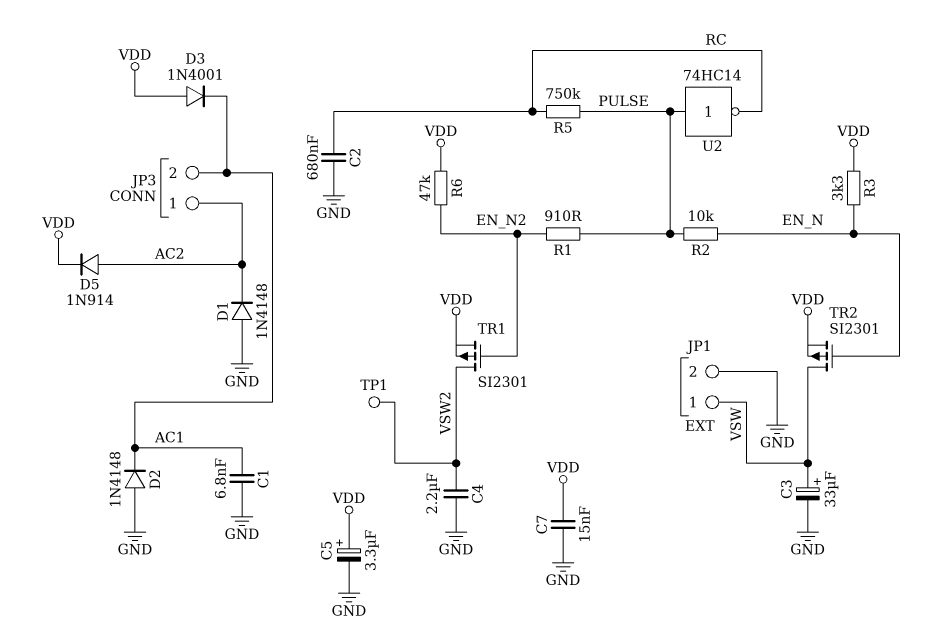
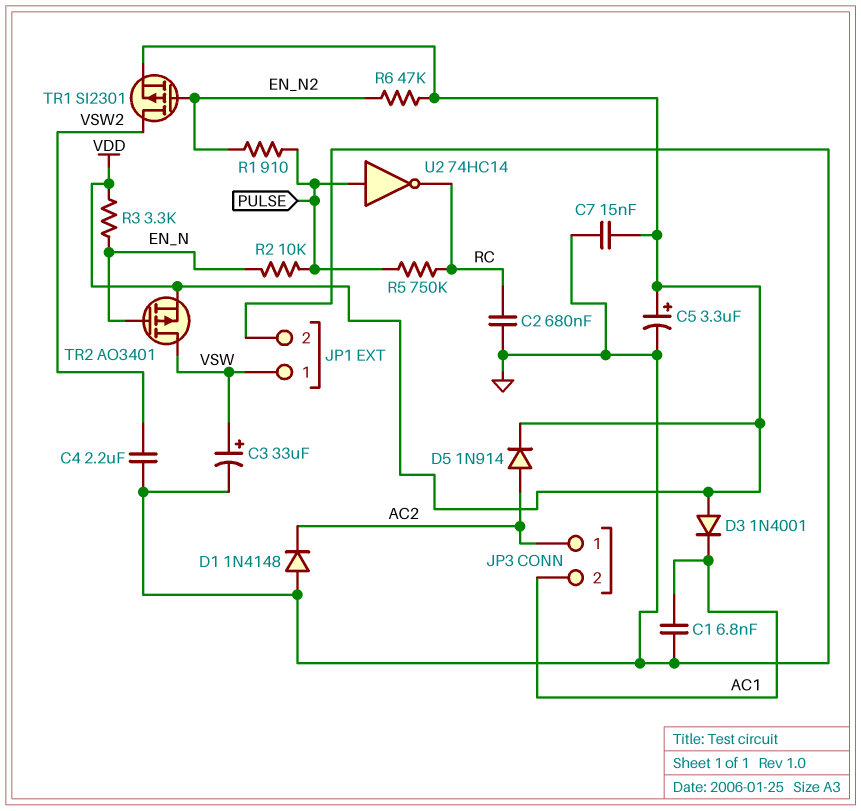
D2: diode 1N4148 (A GND, K AC1) -> none
TP1: test point (VSW2) -> none
TR2: PMOS SI2301 (G EN_N, D VSW, S VDD) -> PMOS AO3401 (G EN_N, D VSW, S VDD)

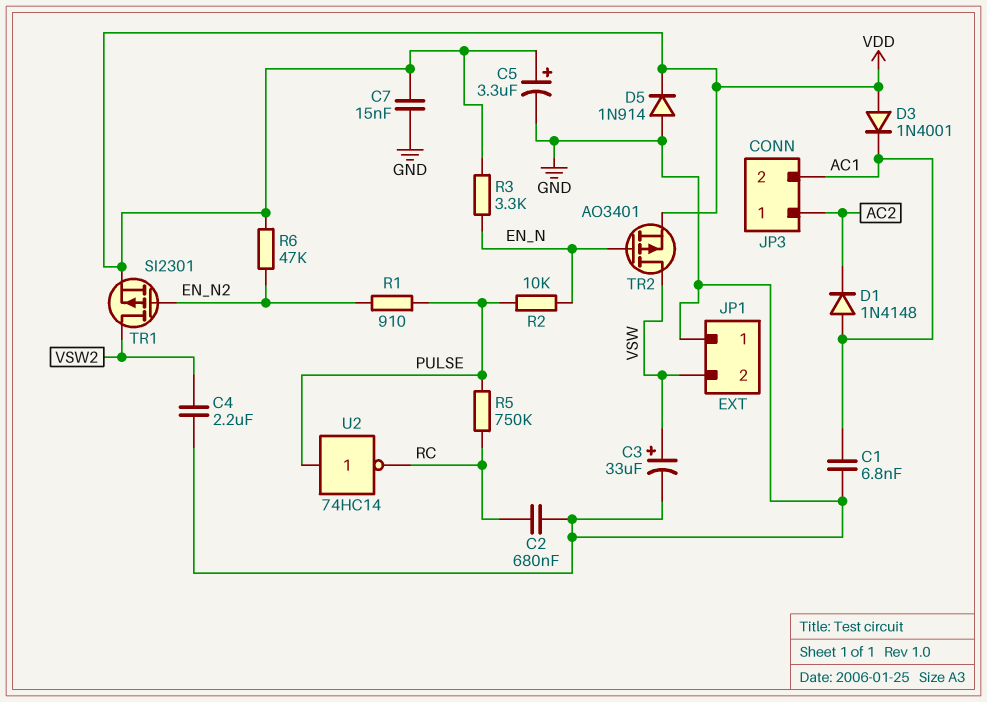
D1: diode 1N4148 (A GND, K AC2) -> diode 1N4148 (A AC1, K AC2)
D5: diode 1N914 (A AC2, K VDD) -> diode 1N914 (A GND, K VDD)
JP1 pin 1: VSW -> GND
JP1 pin 2: GND -> VSW

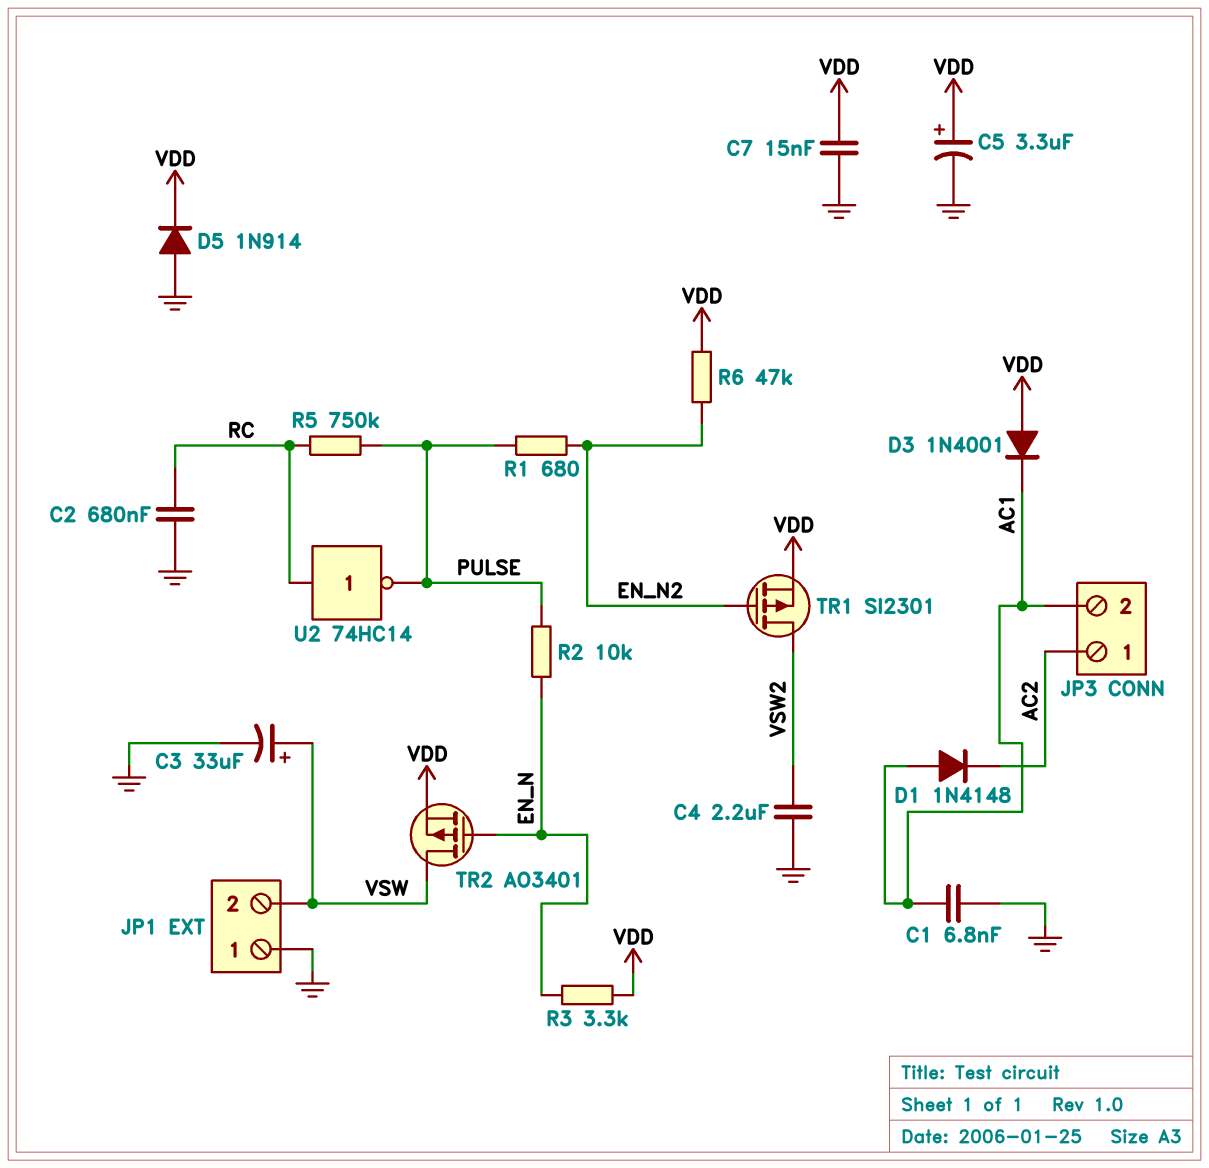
R1: 910 (EN_N2, PULSE) -> 680 (EN_N2, PULSE)
U2: NOT 74HC14 (in PULSE, out RC) -> NOT 74HC14 (in RC, out PULSE)

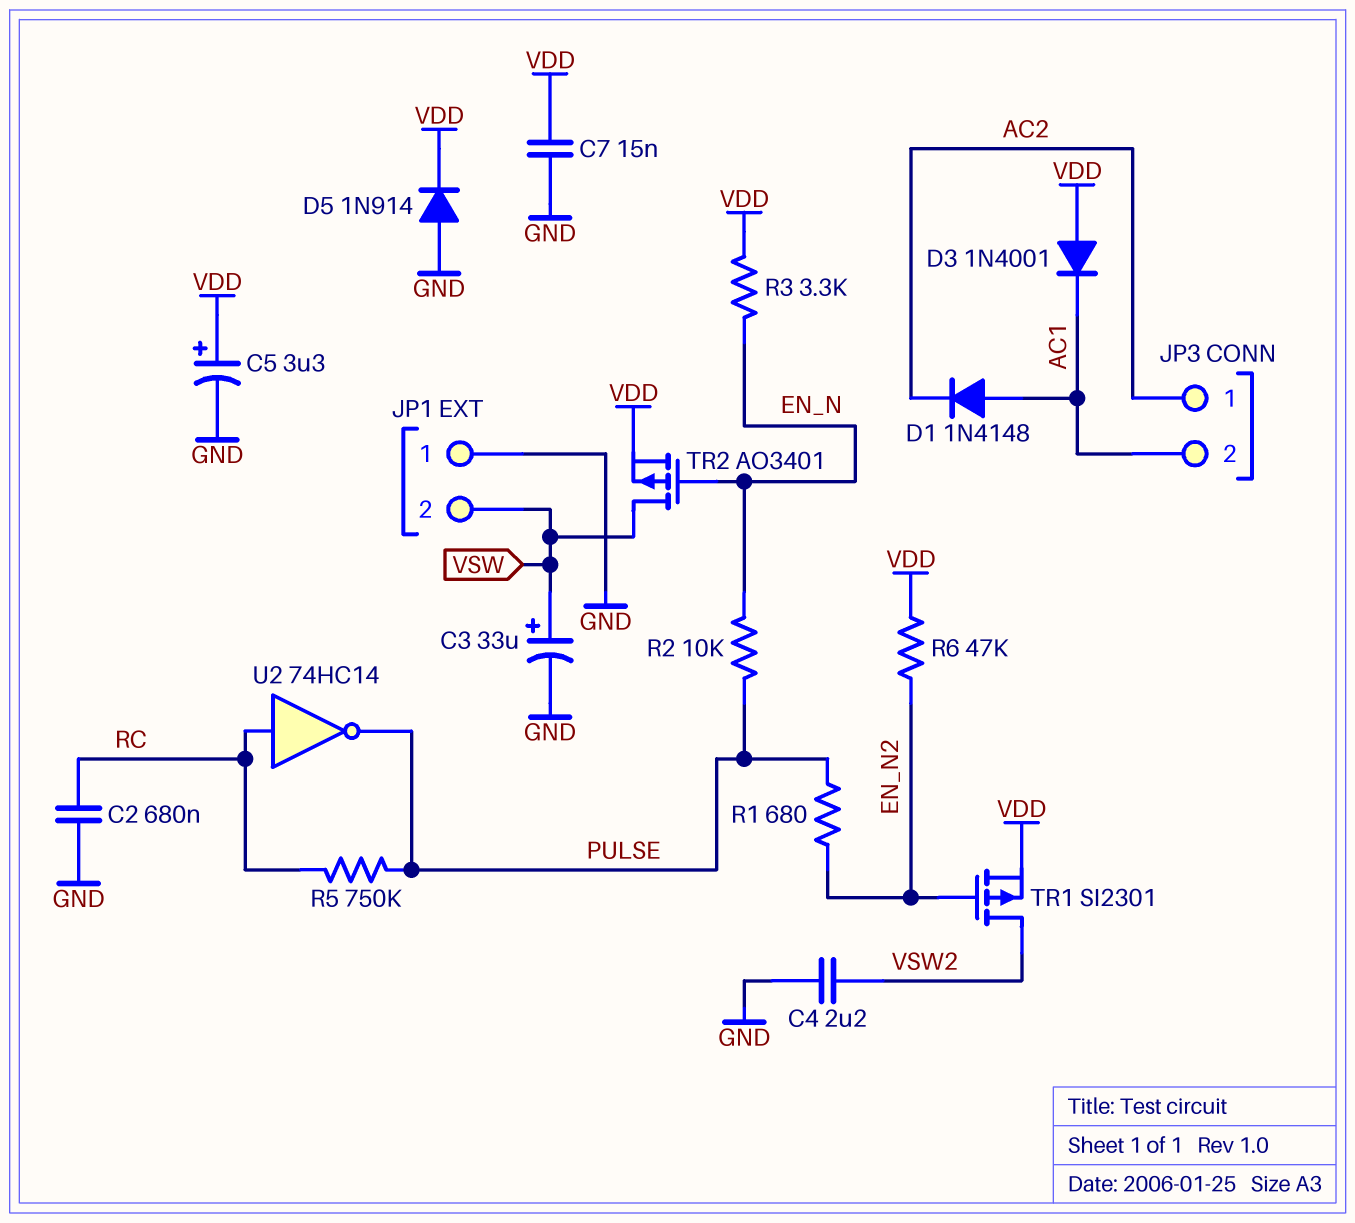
C1: 6.8nF (AC1, GND) -> none

